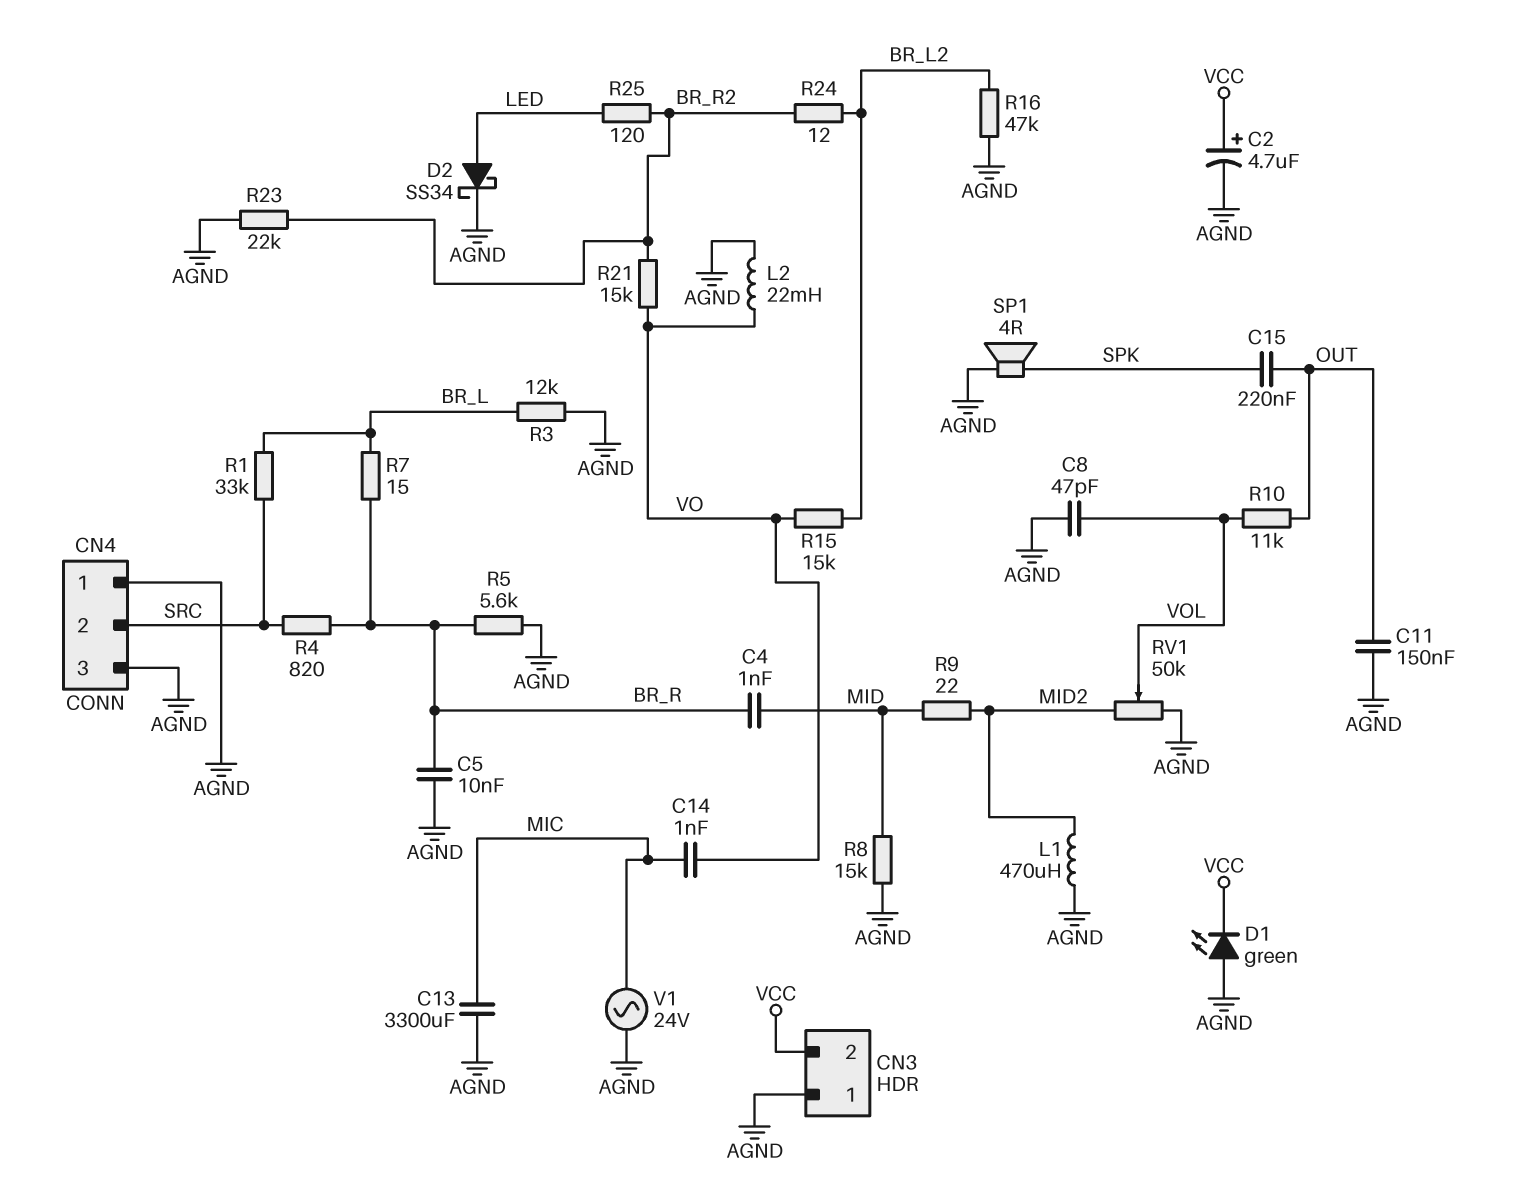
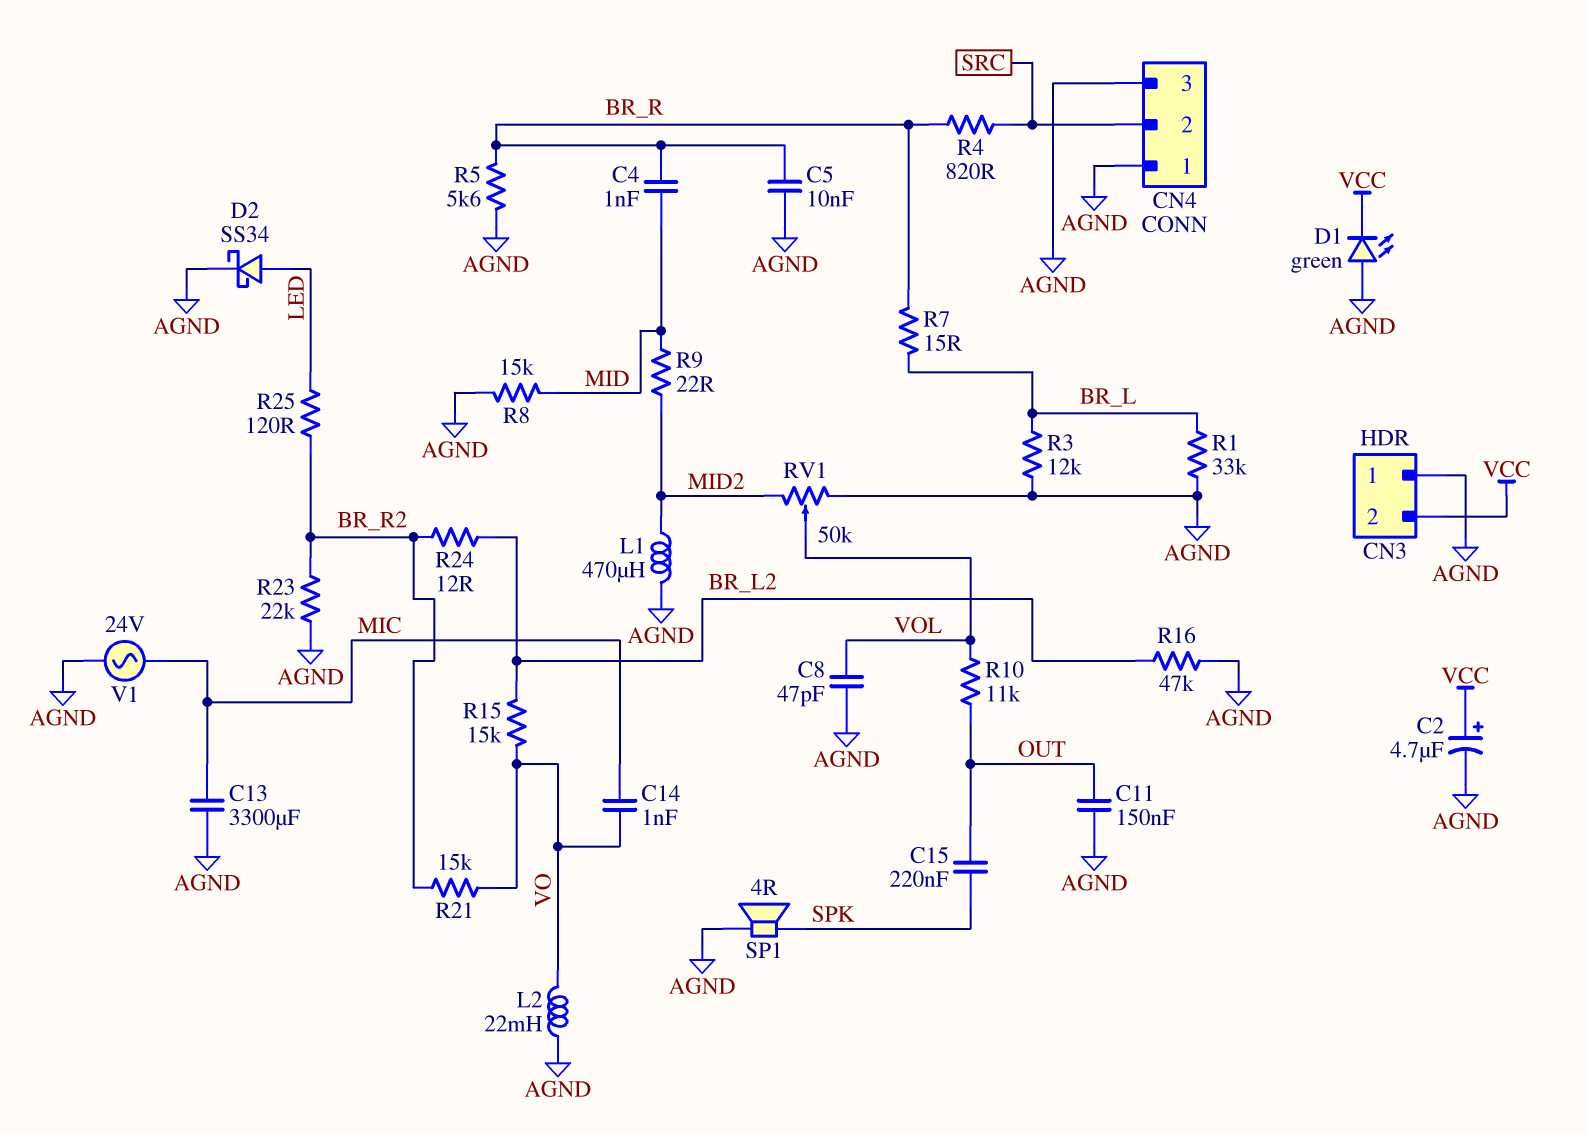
R1: 33k (BR_L, SRC) -> 33k (AGND, BR_L)

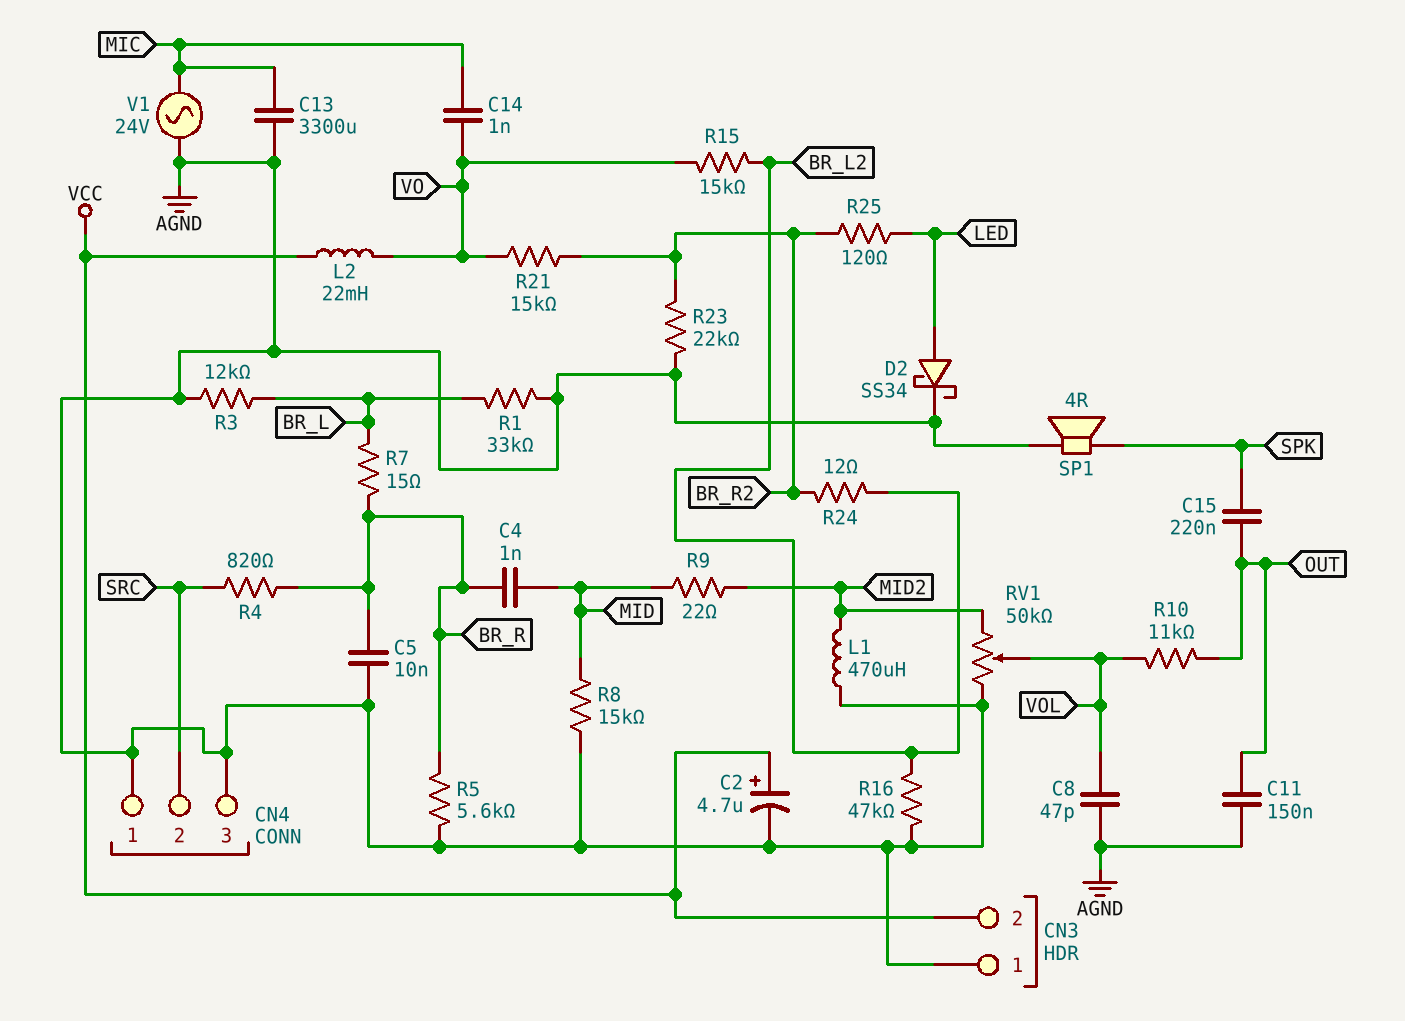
D1: LED green (A AGND, K VCC) -> none
L2: 22mH (AGND, VO) -> 22mH (VCC, VO)

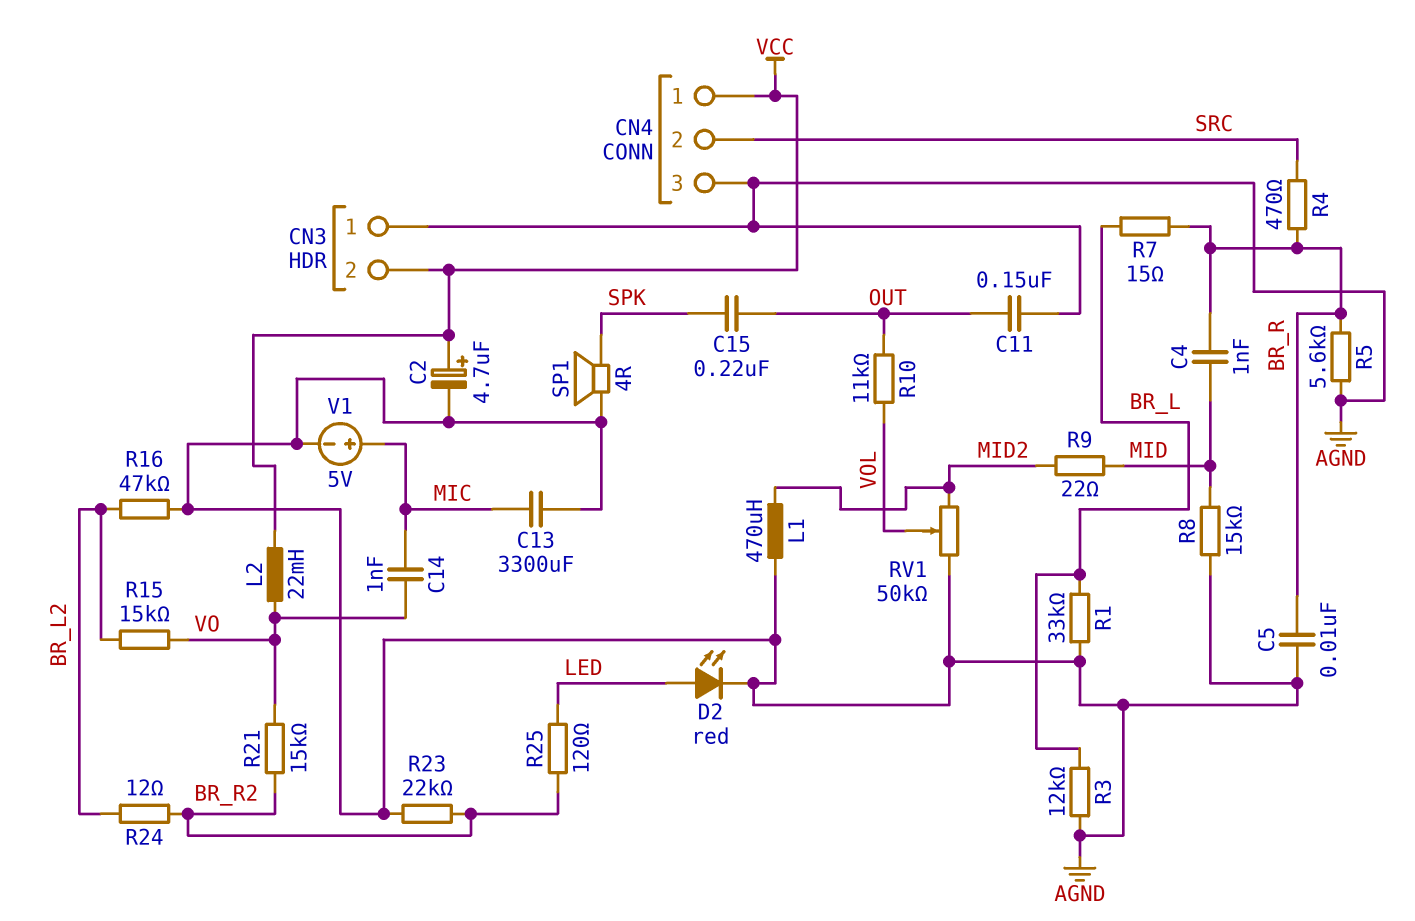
C8: 47pF (AGND, VOL) -> none
CN4 pin 1: AGND -> VCC
D2: schottky SS34 (A LED, K AGND) -> LED red (A LED, K AGND)
R4: 820 (BR_R, SRC) -> 470 (BR_R, SRC)
V1: AC 24V (AGND, MIC) -> 5V (plus MIC, minus AGND)

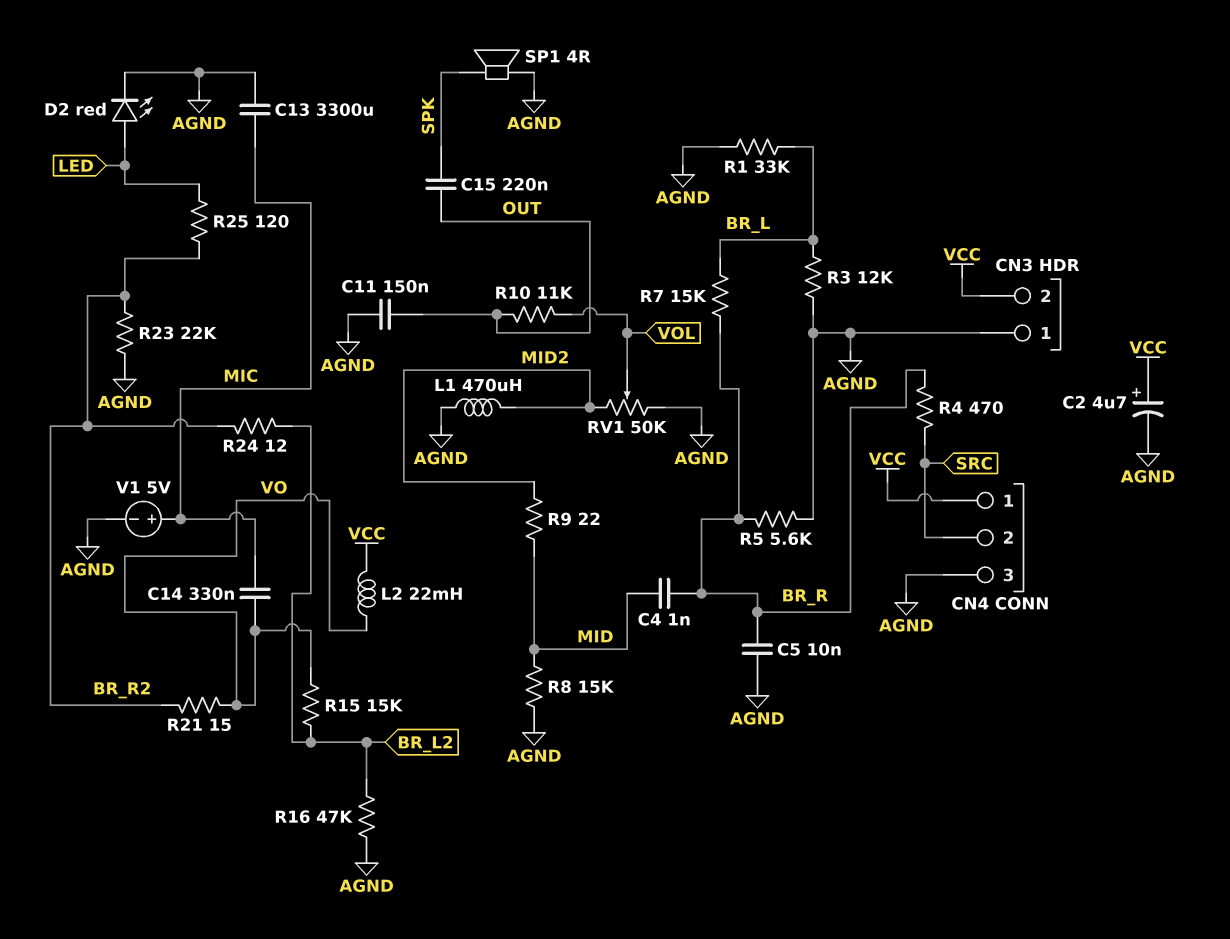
C14: 1nF (MIC, VO) -> 330nF (MIC, VO)
R7: 15 (BR_L, BR_R) -> 15k (BR_L, BR_R)
R21: 15k (BR_R2, VO) -> 15 (BR_R2, VO)

